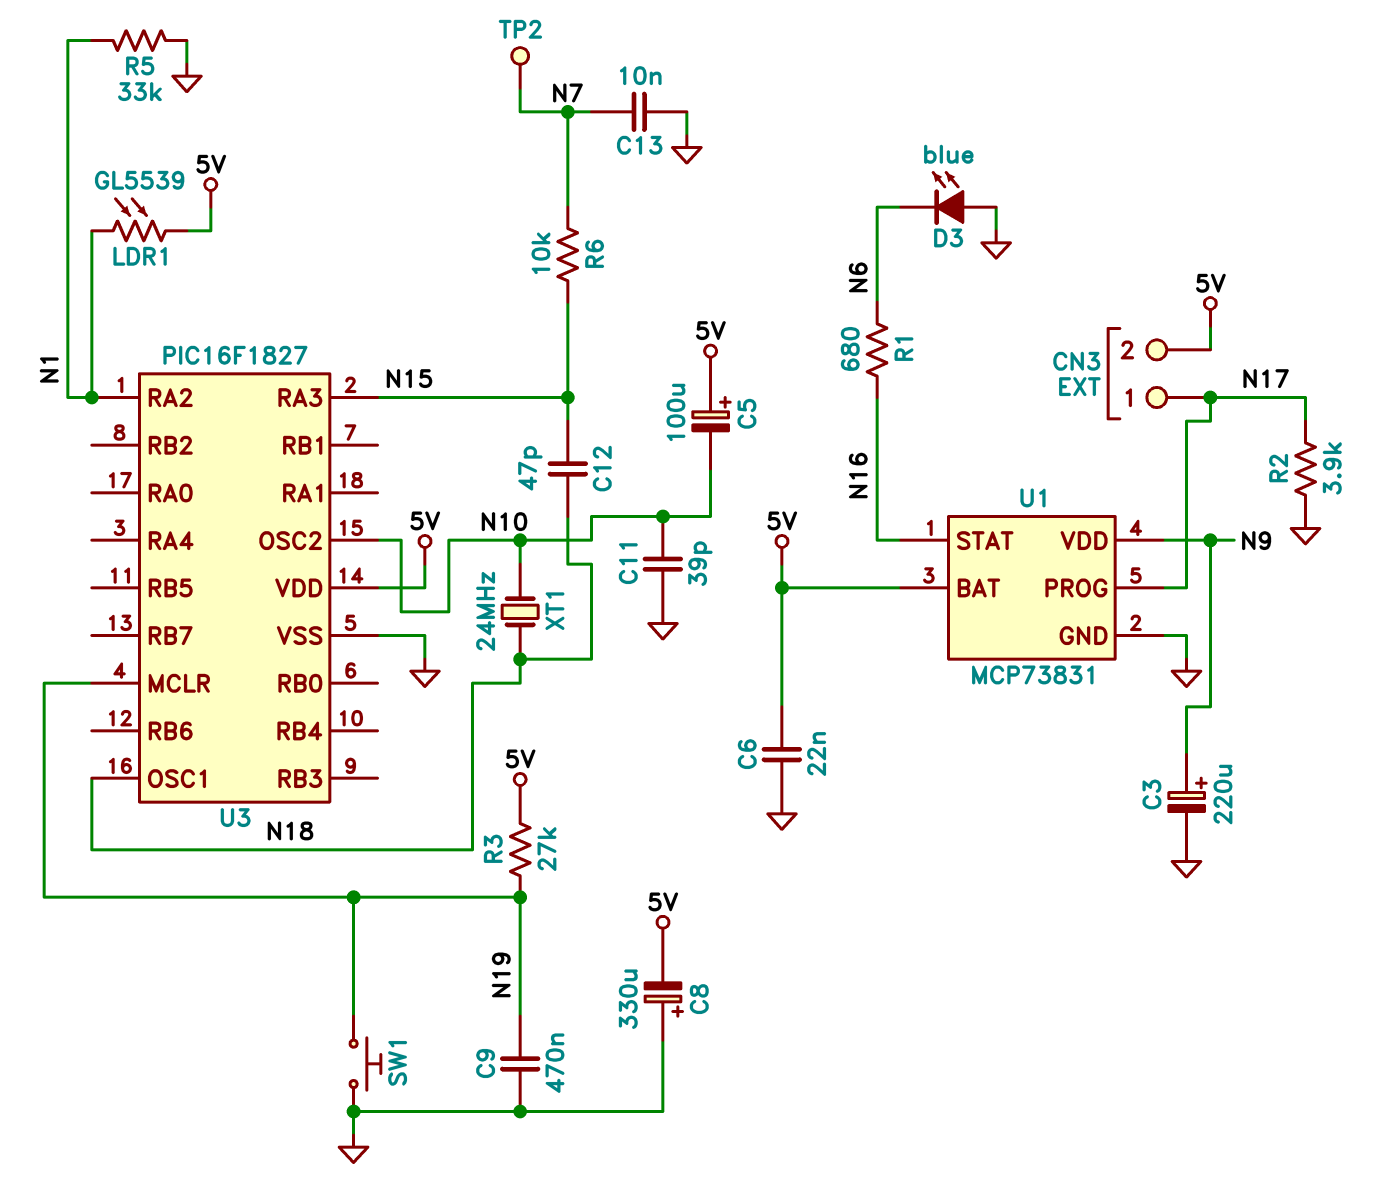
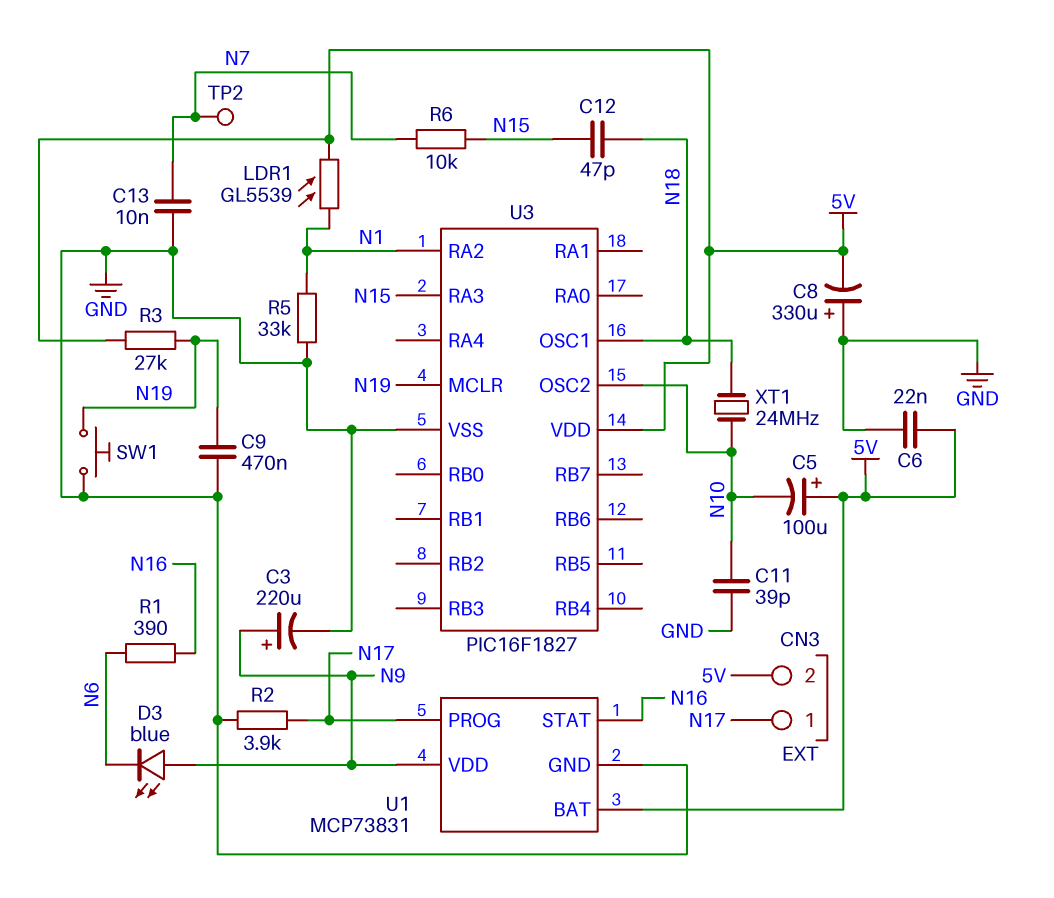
D3: LED blue (A GND, K N6) -> LED blue (A N9, K N6)
R1: 680 (N6, N16) -> 390 (N6, N16)

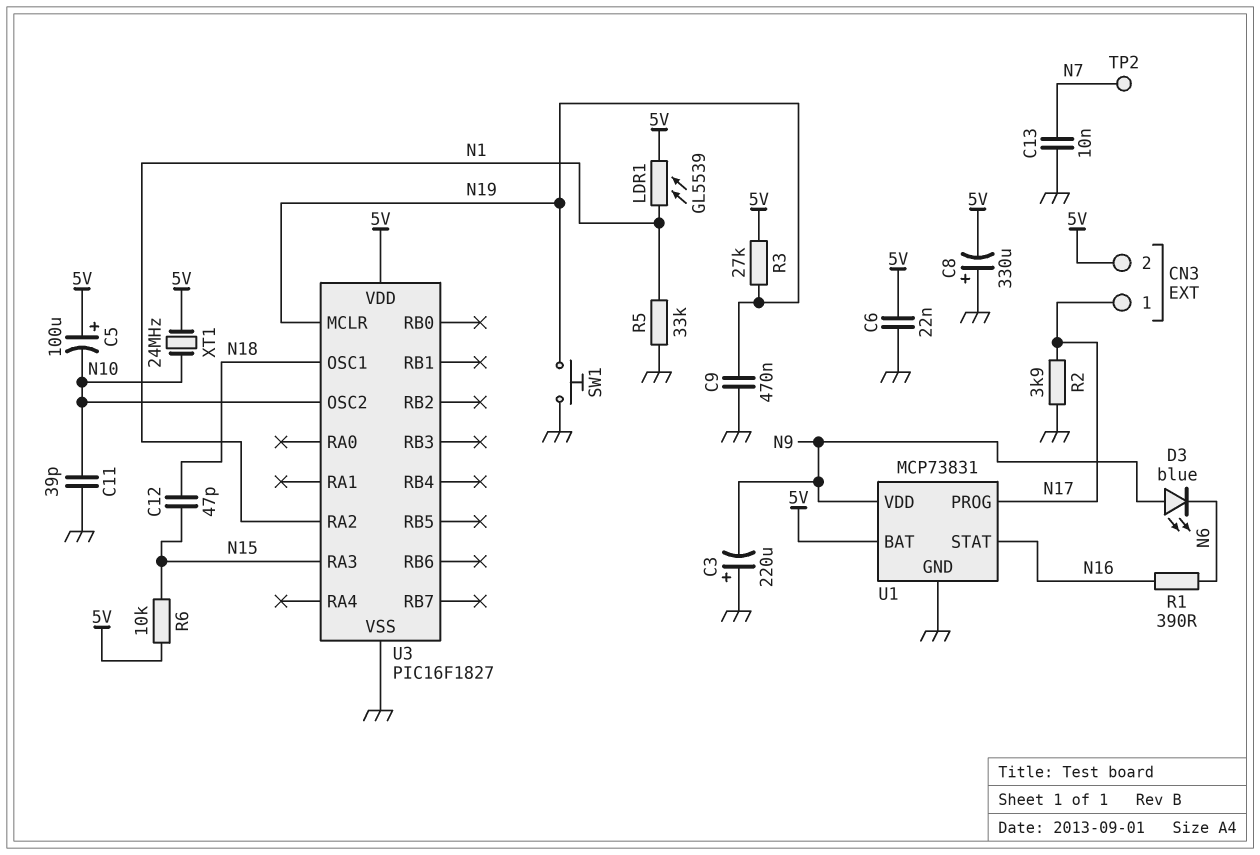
C3: 220uF (plus N9, minus GND) -> 220uF (plus GND, minus N9)
R6: 10k (N7, N15) -> 10k (5V, N15)
XT1: 24MHz (N10, N18) -> 24MHz (5V, N10)

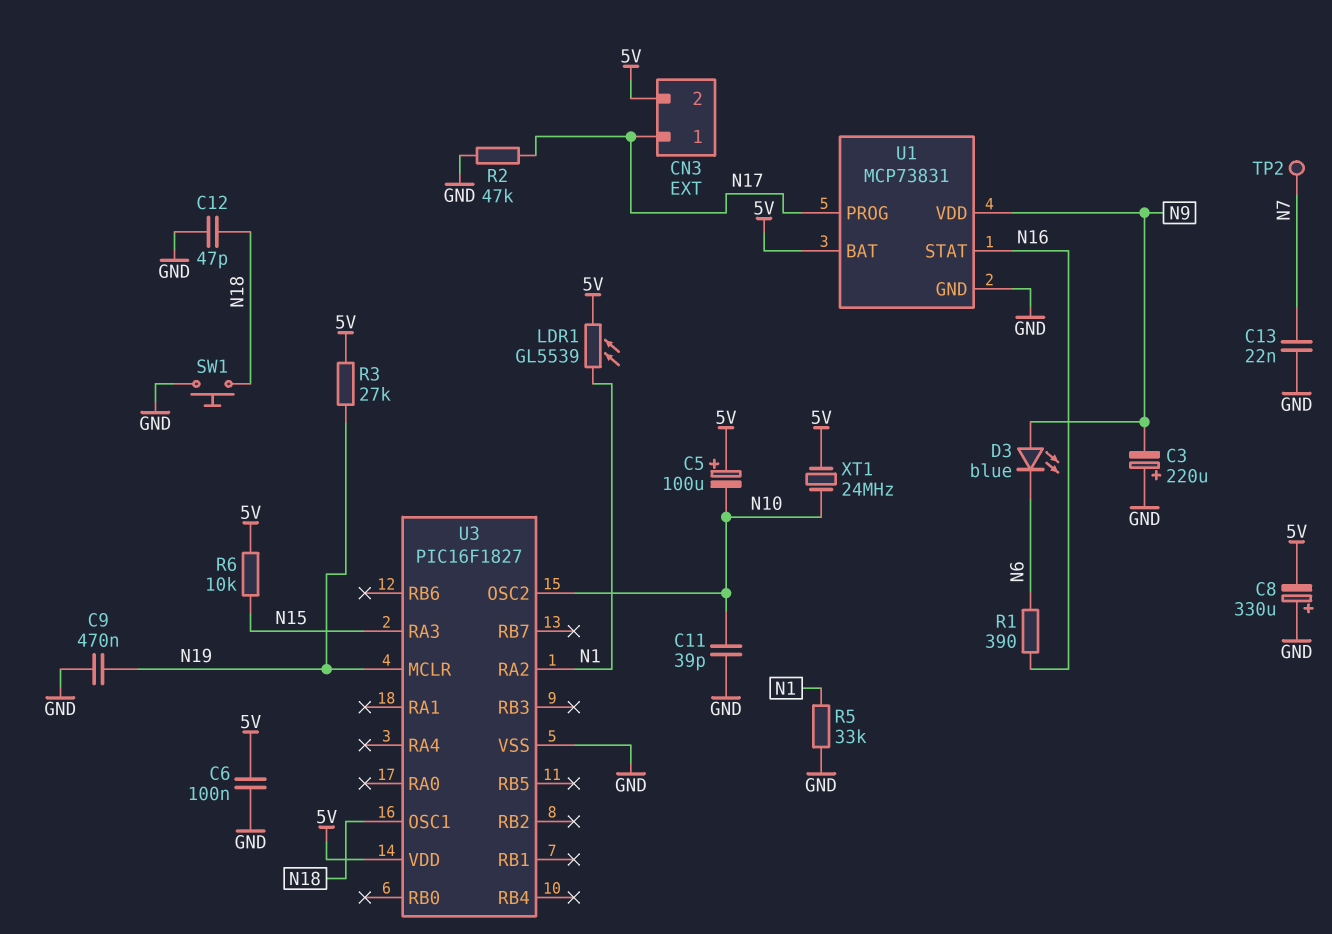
C6: 22nF (5V, GND) -> 100nF (5V, GND)
C12: 47pF (N15, N18) -> 47pF (GND, N18)
C13: 10nF (GND, N7) -> 22nF (GND, N7)
R2: 3.9k (GND, N17) -> 47k (GND, N17)
SW1: button (GND, N19) -> button (GND, N18)

